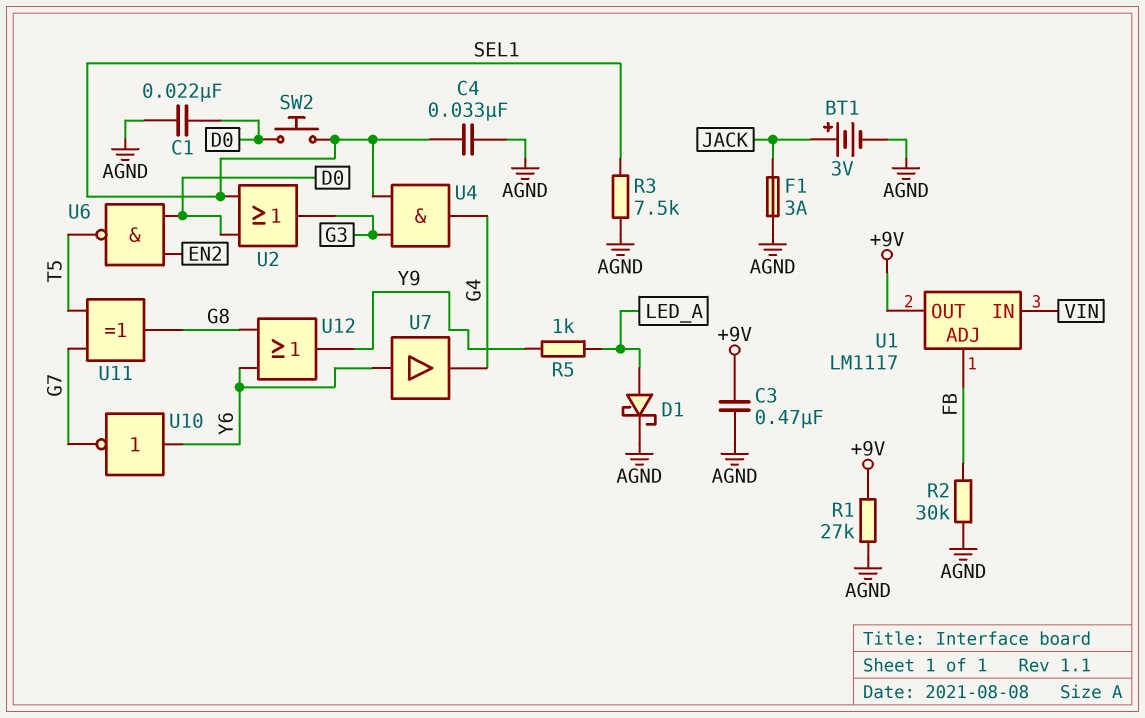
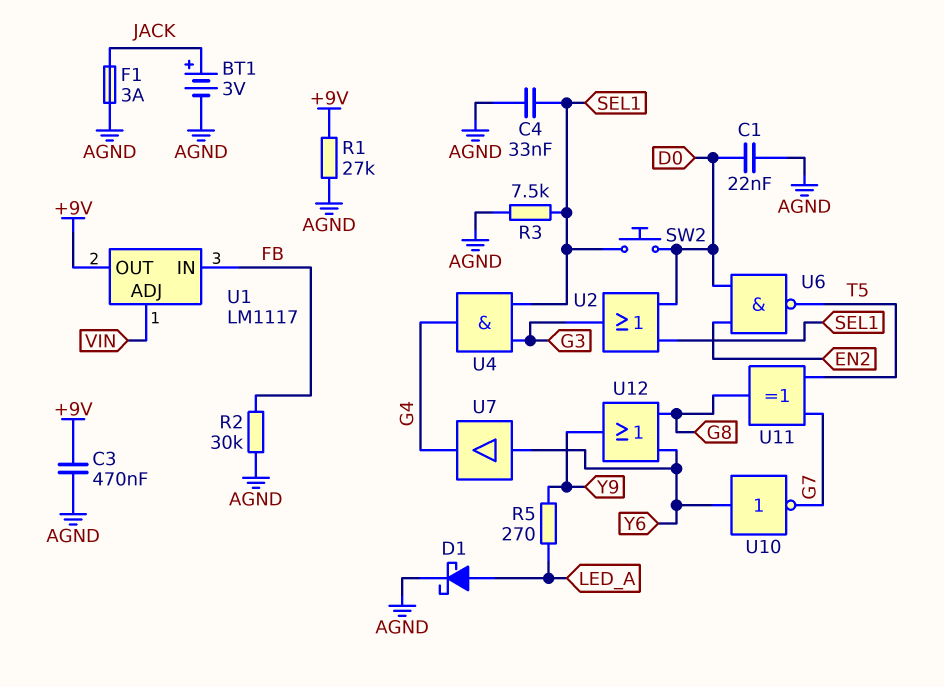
R5: 1k (LED_A, Y9) -> 270 (LED_A, Y9)
U1 pin ADJ: FB -> VIN
U1 pin IN: VIN -> FB

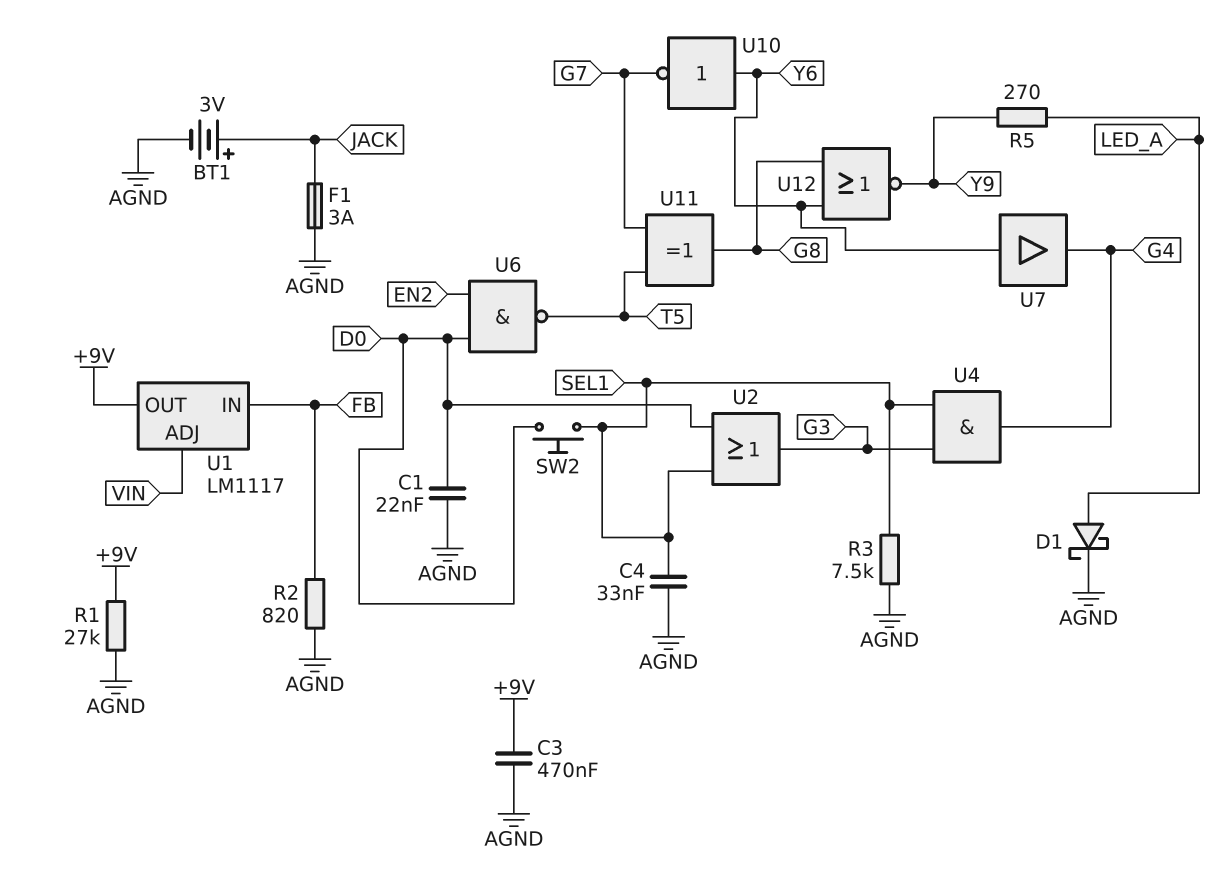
R2: 30k (AGND, FB) -> 820 (AGND, FB)
U12: OR (in G8, in Y6, out Y9) -> NOR (in G8, in Y6, out Y9)

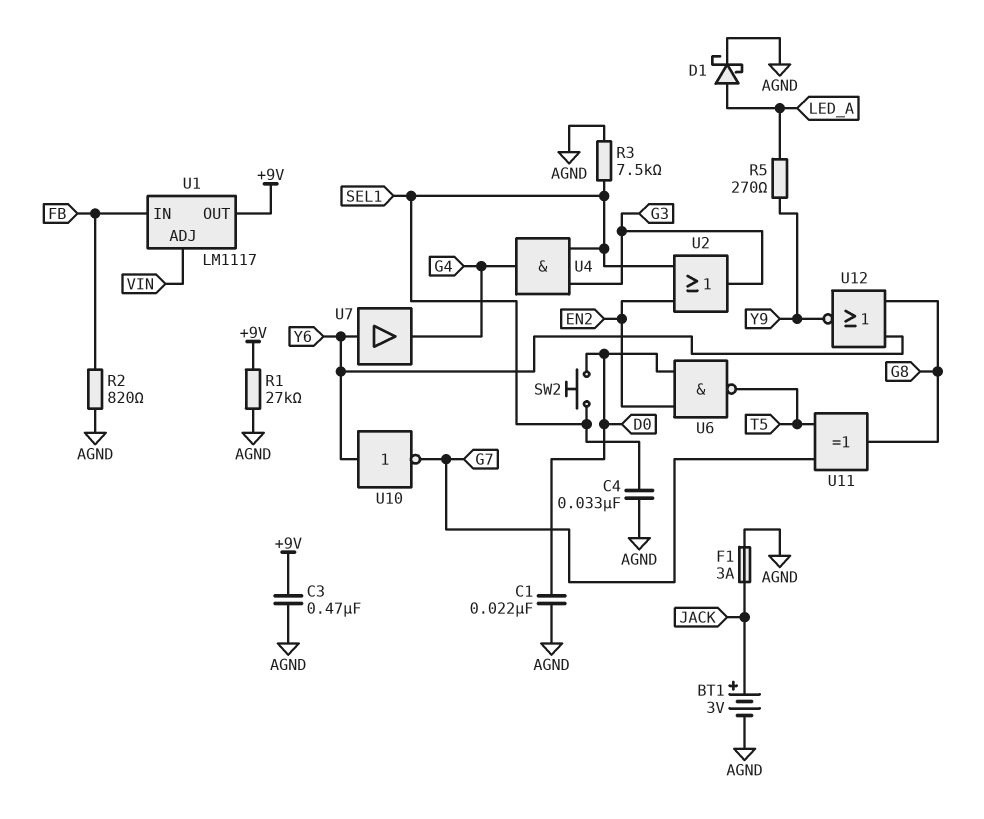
U2: OR (in D0, in SEL1, out G3) -> OR (in EN2, in SEL1, out G3)

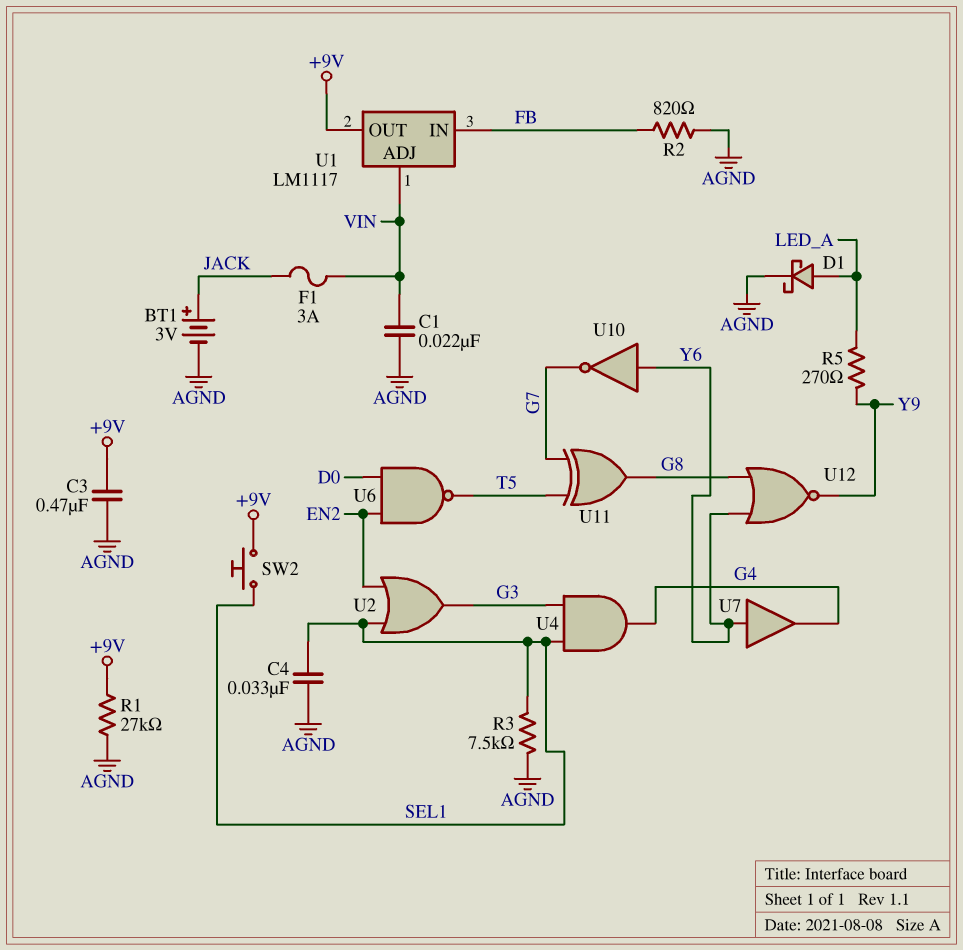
C1: 22nF (AGND, D0) -> 22nF (AGND, VIN)
F1: 3A (AGND, JACK) -> 3A (JACK, VIN)
SW2: button (D0, SEL1) -> button (+9V, SEL1)

